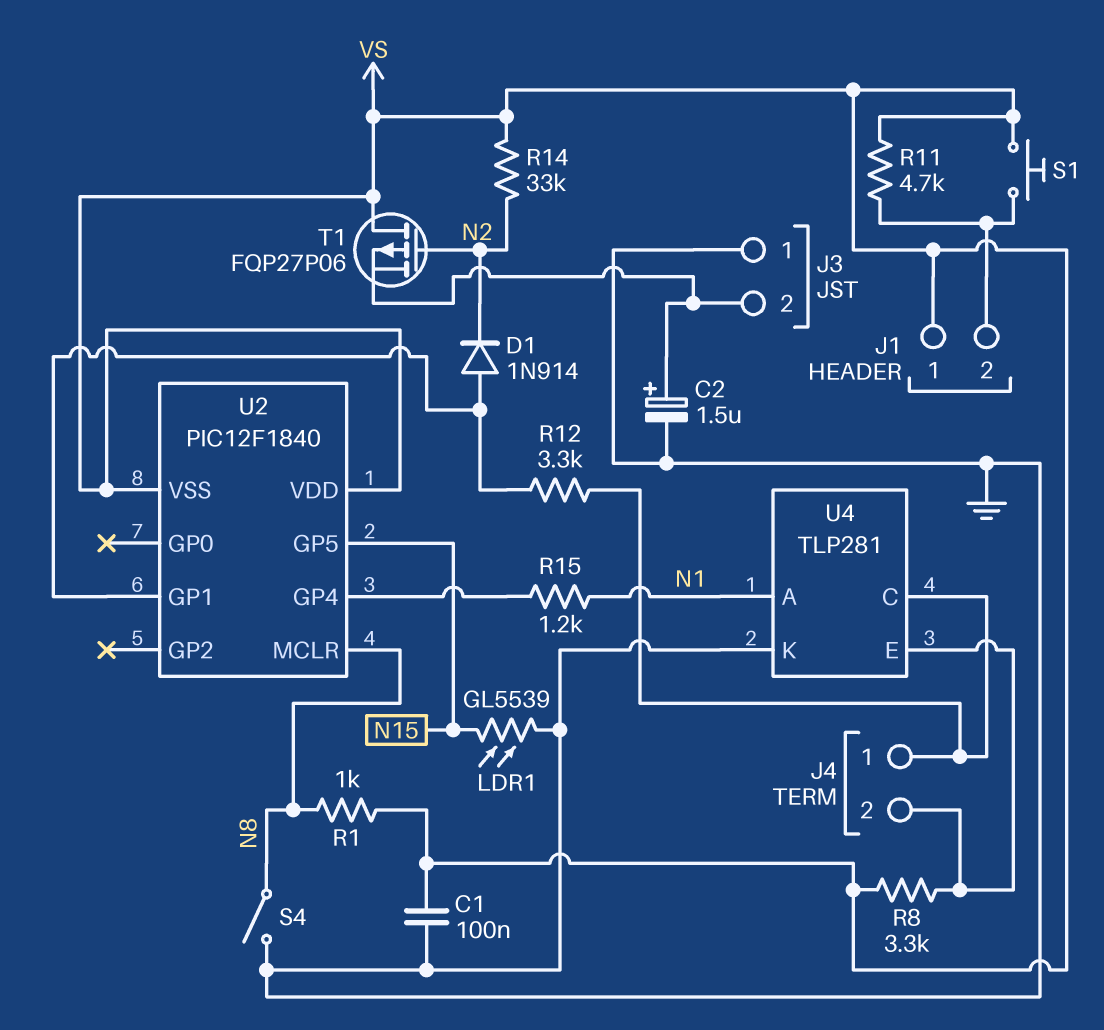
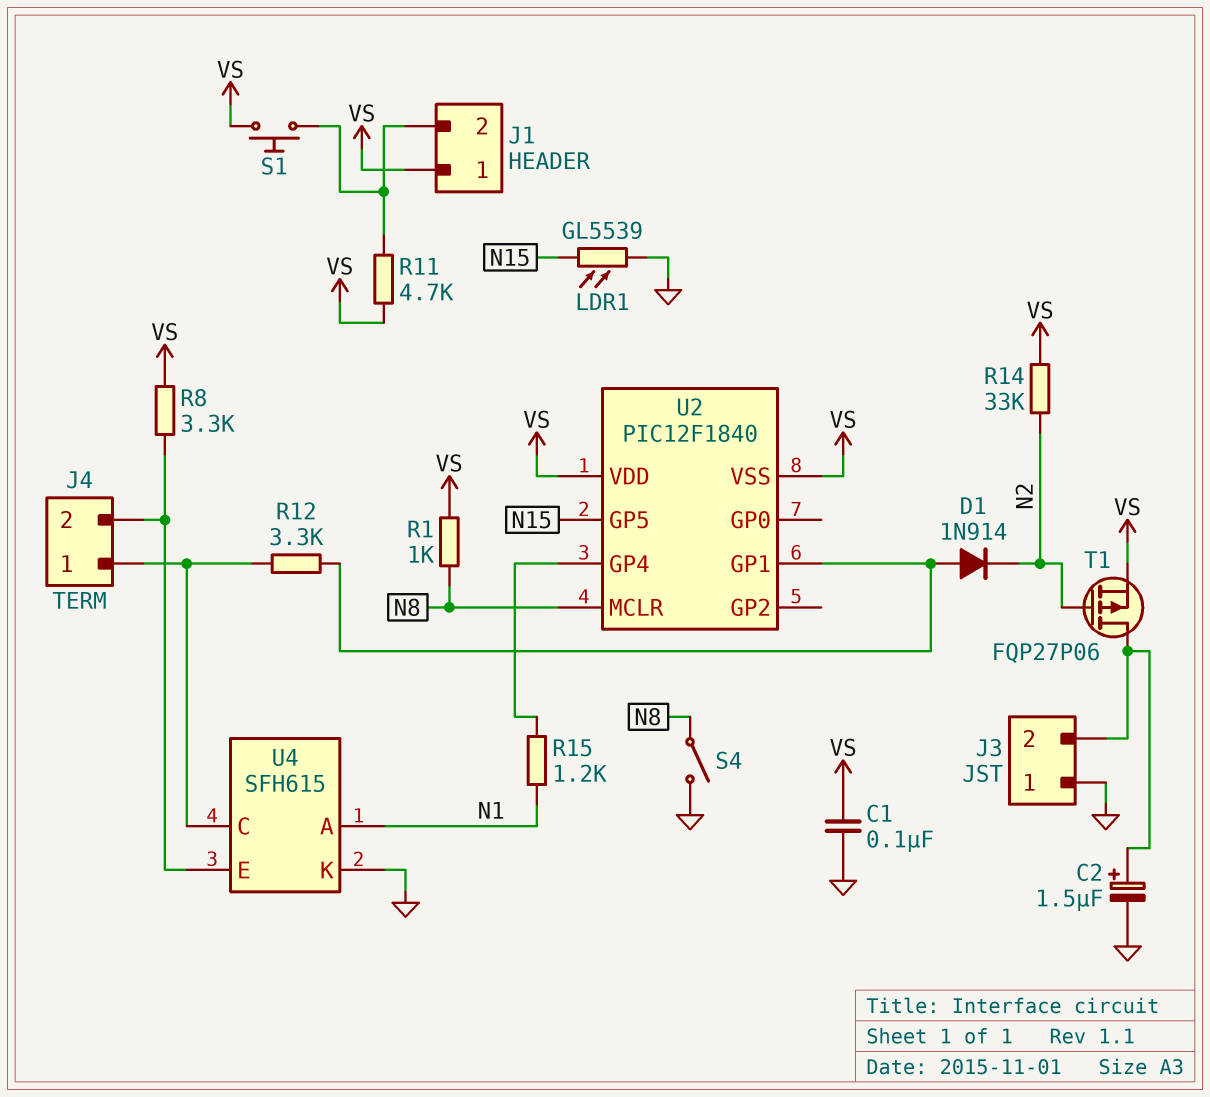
T1: PMOS FQP27P06 (G N2, D VS, S J3/2) -> PMOS FQP27P06 (G N2, D J3/2, S VS)
U4: TLP281 -> SFH615

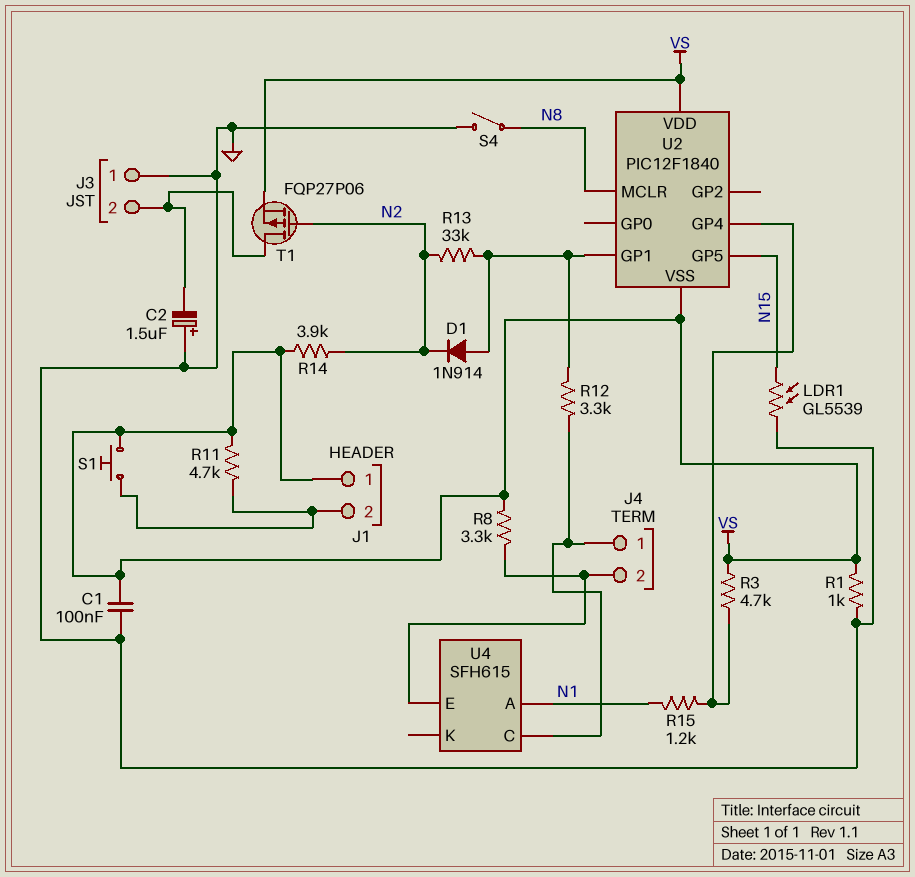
C2: 1.5uF (plus J3/2, minus GND) -> 1.5uF (plus GND, minus J3/2)
R1: 1k (N8, VS) -> 1k (GND, VS)
R3: none -> 4.7k (U2/GP4, VS)
R13: none -> 33k (N2, U2/GP1)
R14: 33k (N2, VS) -> 3.9k (N2, VS)
U4 pin K: GND -> none

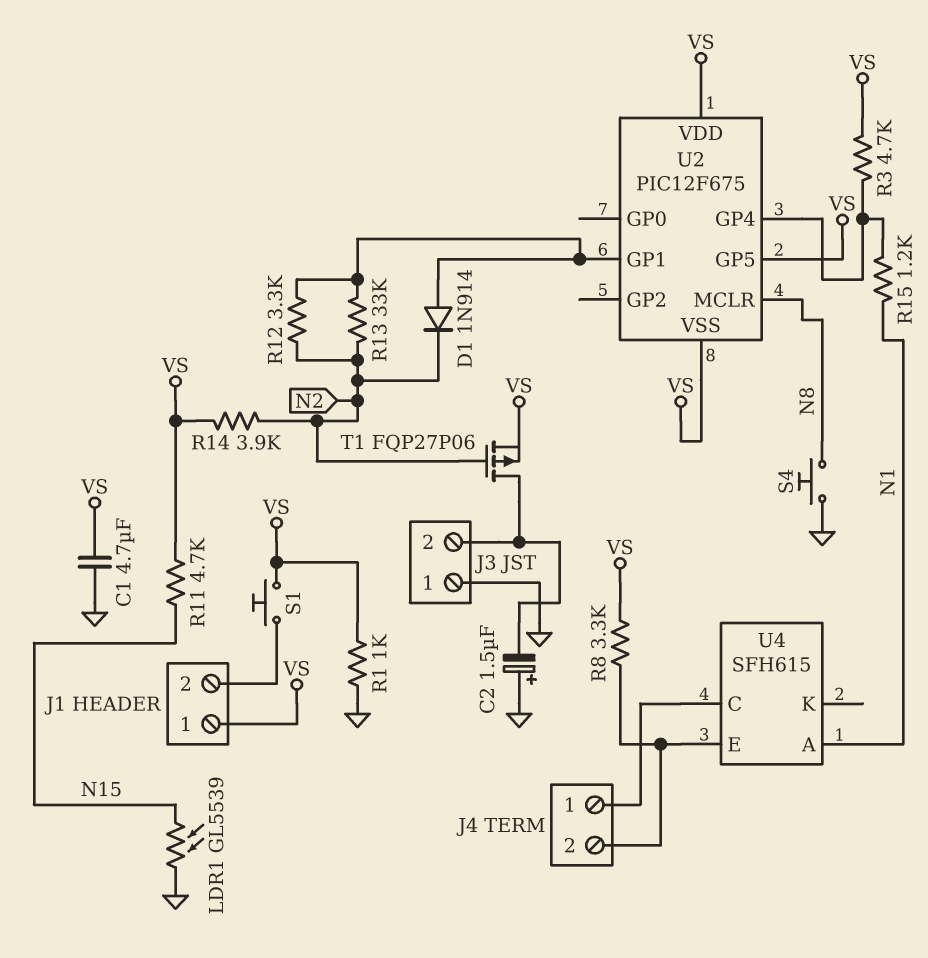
C1: 100nF (GND, VS) -> 4.7uF (GND, VS)
R11: 4.7k (J1/2, VS) -> 4.7k (N15, VS)
R12: 3.3k (J4/1, U2/GP1) -> 3.3k (N2, U2/GP1)
S4: switch (GND, N8) -> button (GND, N8)
U2: PIC12F1840 -> PIC12F675
U2 pin GP5: N15 -> VS

